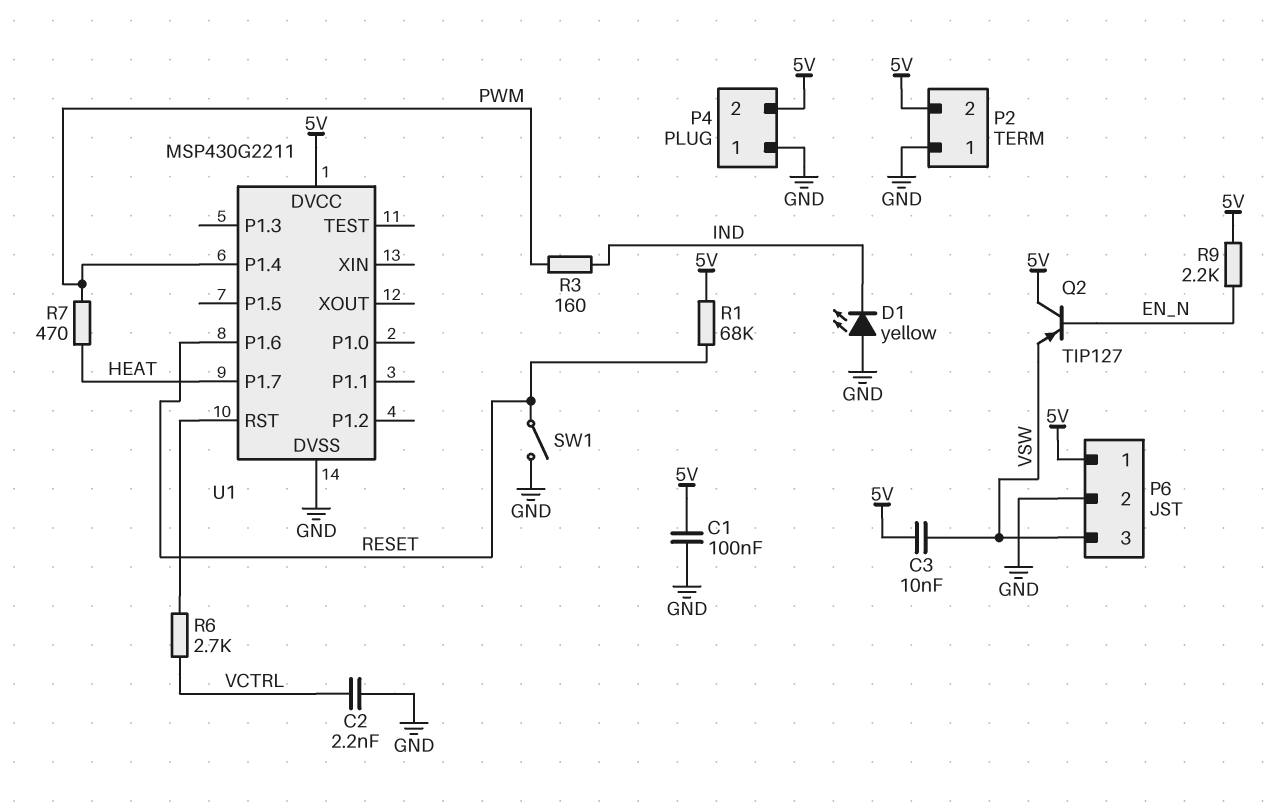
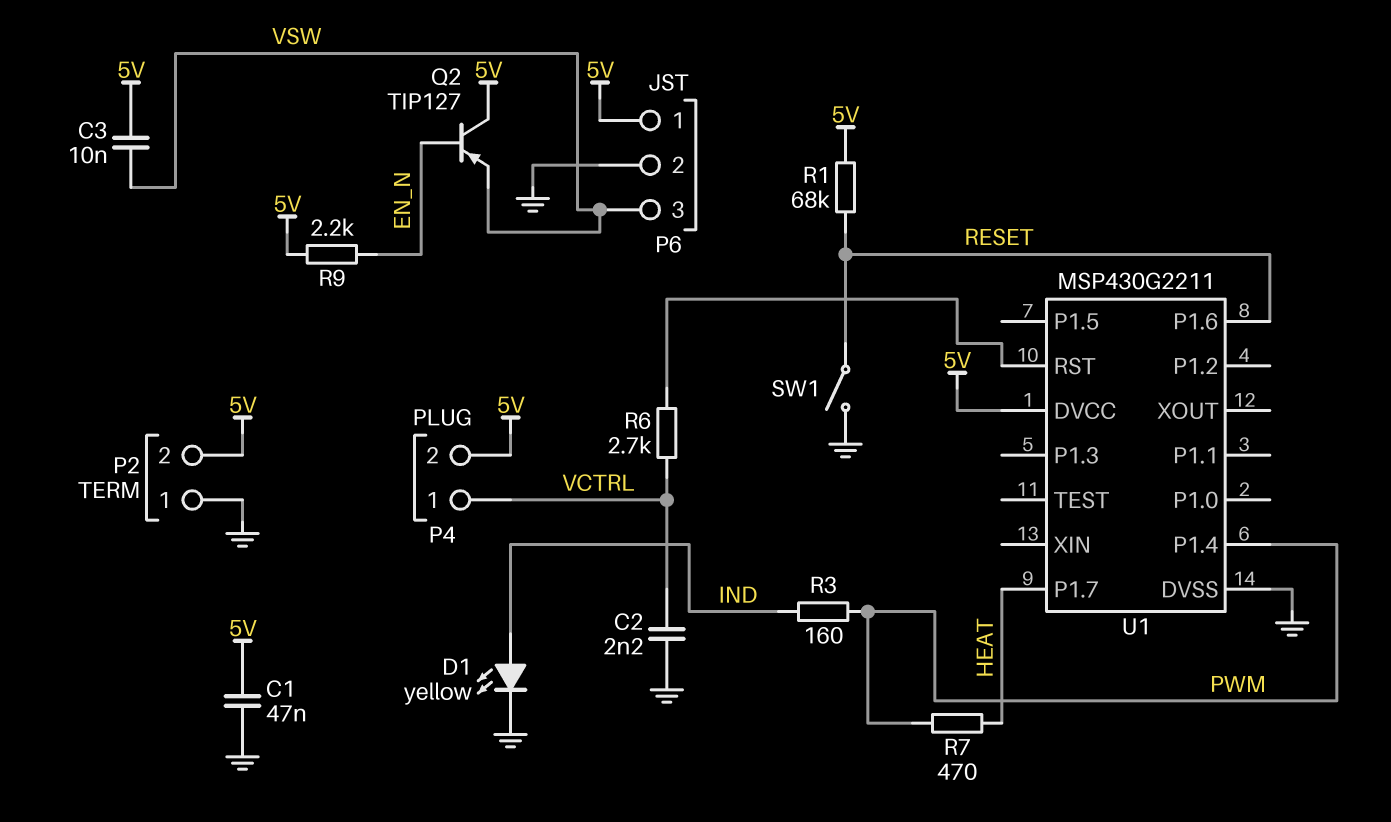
C1: 100nF (5V, GND) -> 47nF (5V, GND)
D1: LED yellow (A GND, K IND) -> LED yellow (A IND, K GND)
P4 pin 1: GND -> VCTRL

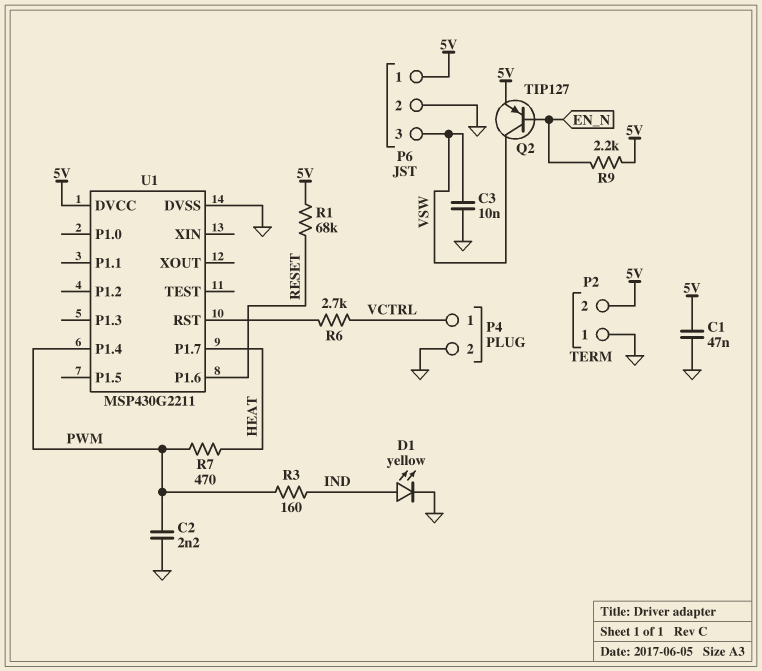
C2: 2.2nF (GND, VCTRL) -> 2.2nF (GND, PWM)
C3: 10nF (5V, VSW) -> 10nF (GND, VSW)
P4 pin 2: 5V -> GND
Q2: PNP TIP127 (B EN_N, C 5V, E VSW) -> PNP TIP127 (B EN_N, C VSW, E 5V)
SW1: switch (GND, RESET) -> none

